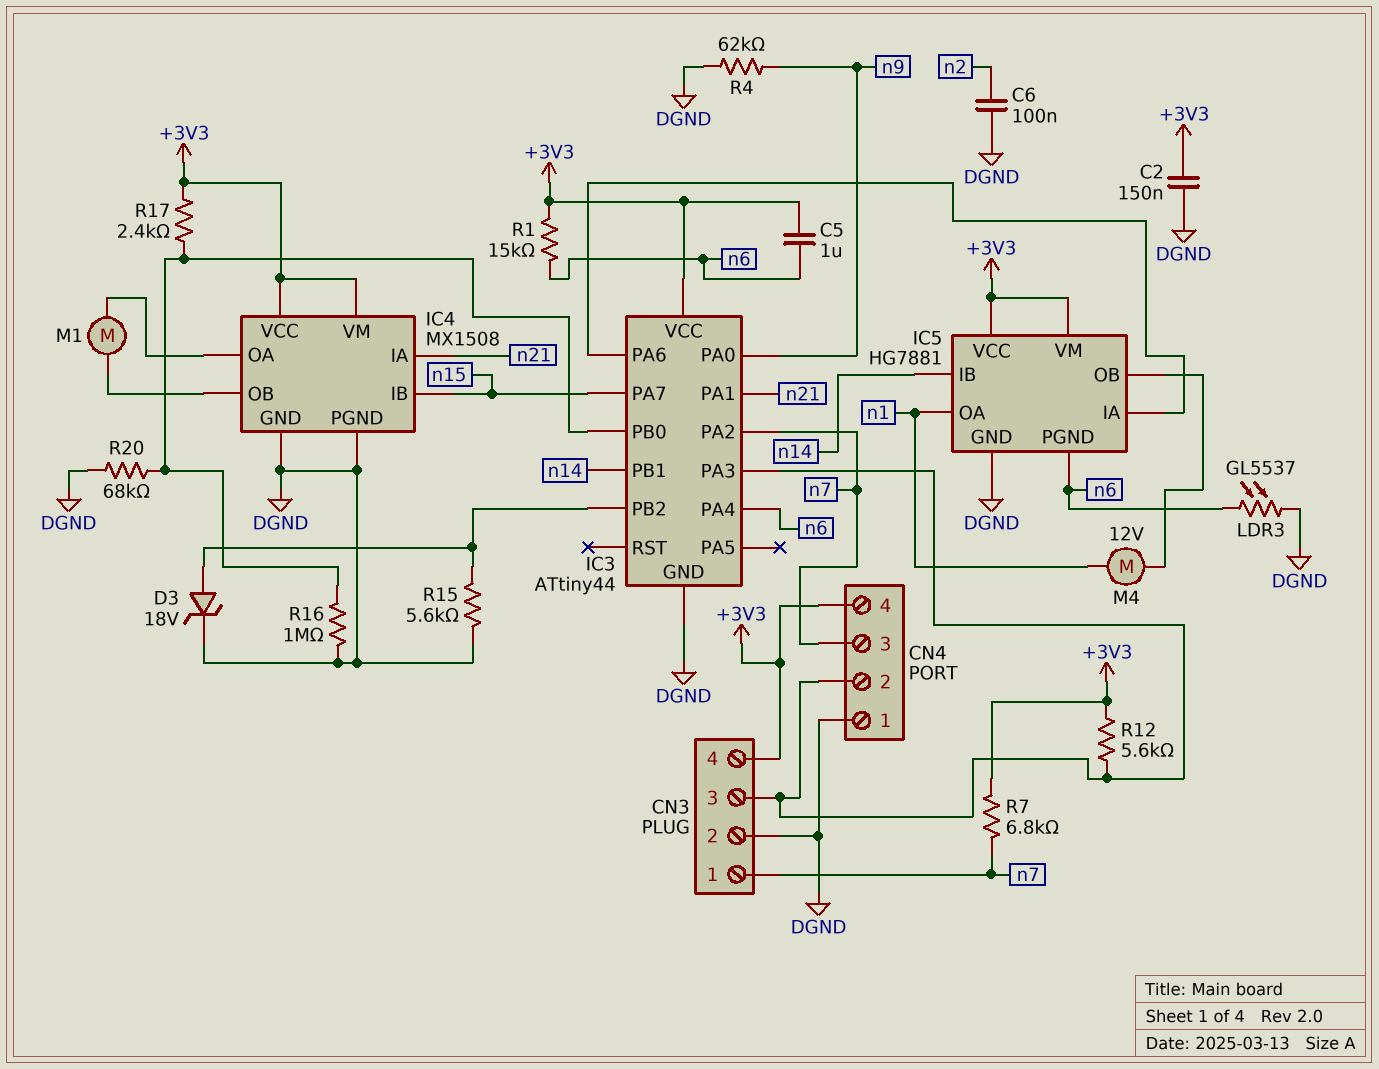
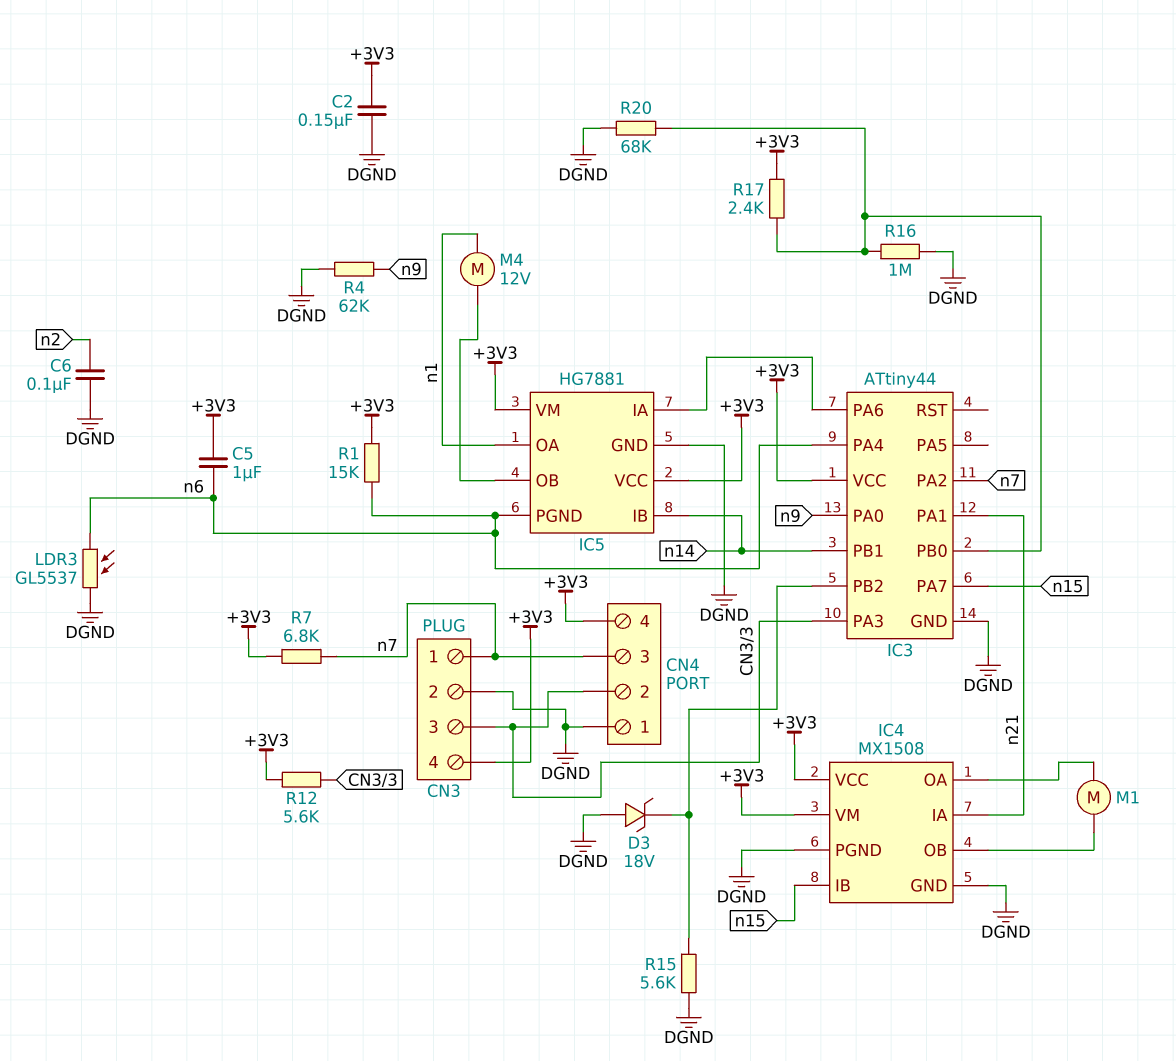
D3: zener 18V (A IC3/PB2, K DGND) -> zener 18V (A DGND, K IC3/PB2)

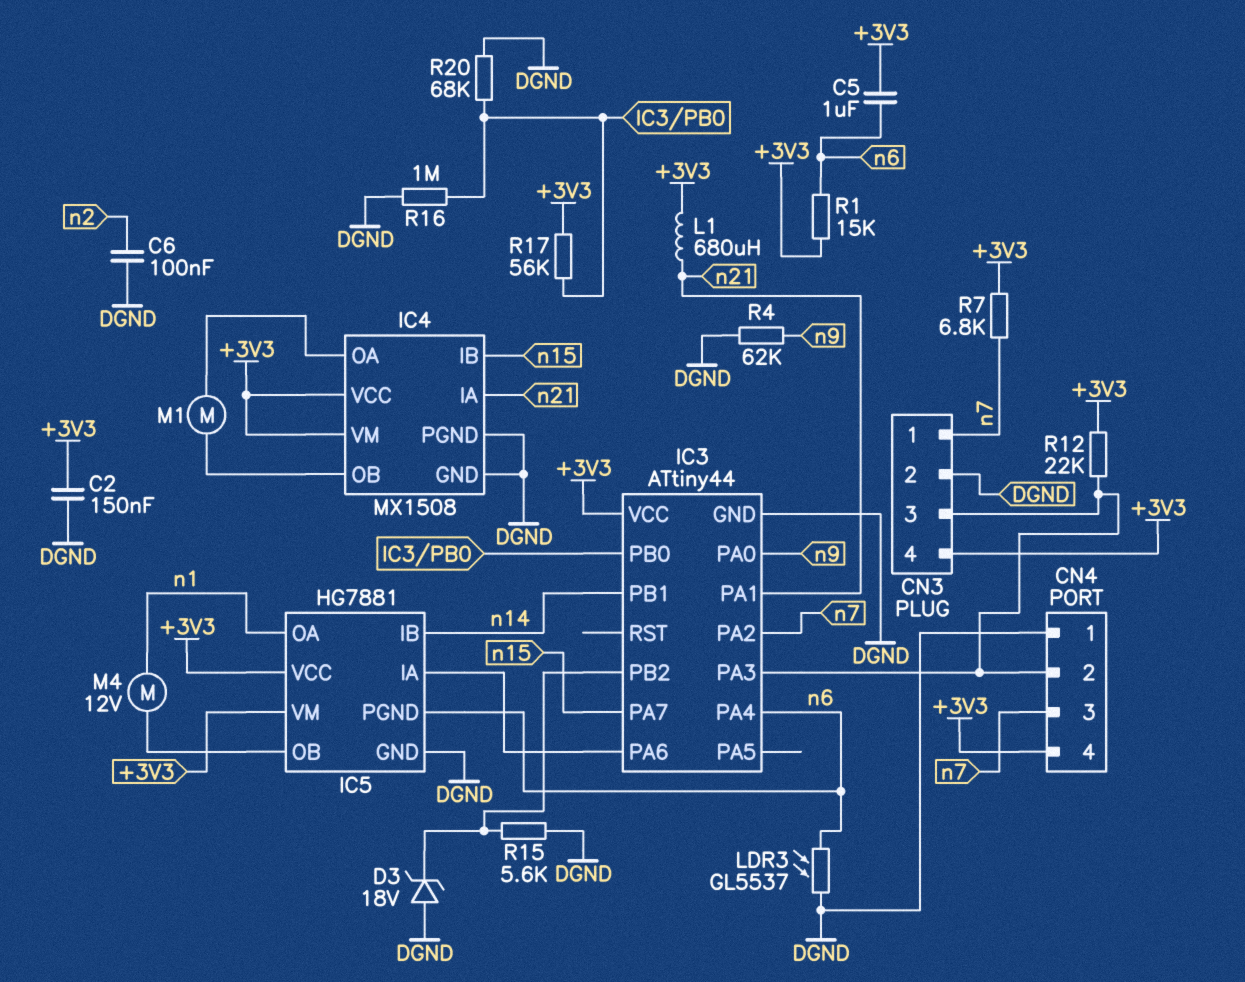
L1: none -> 680uH (+3V3, n21)
R12: 5.6k (+3V3, CN3/3) -> 22k (+3V3, CN3/3)
R17: 2.4k (+3V3, IC3/PB0) -> 56k (+3V3, IC3/PB0)

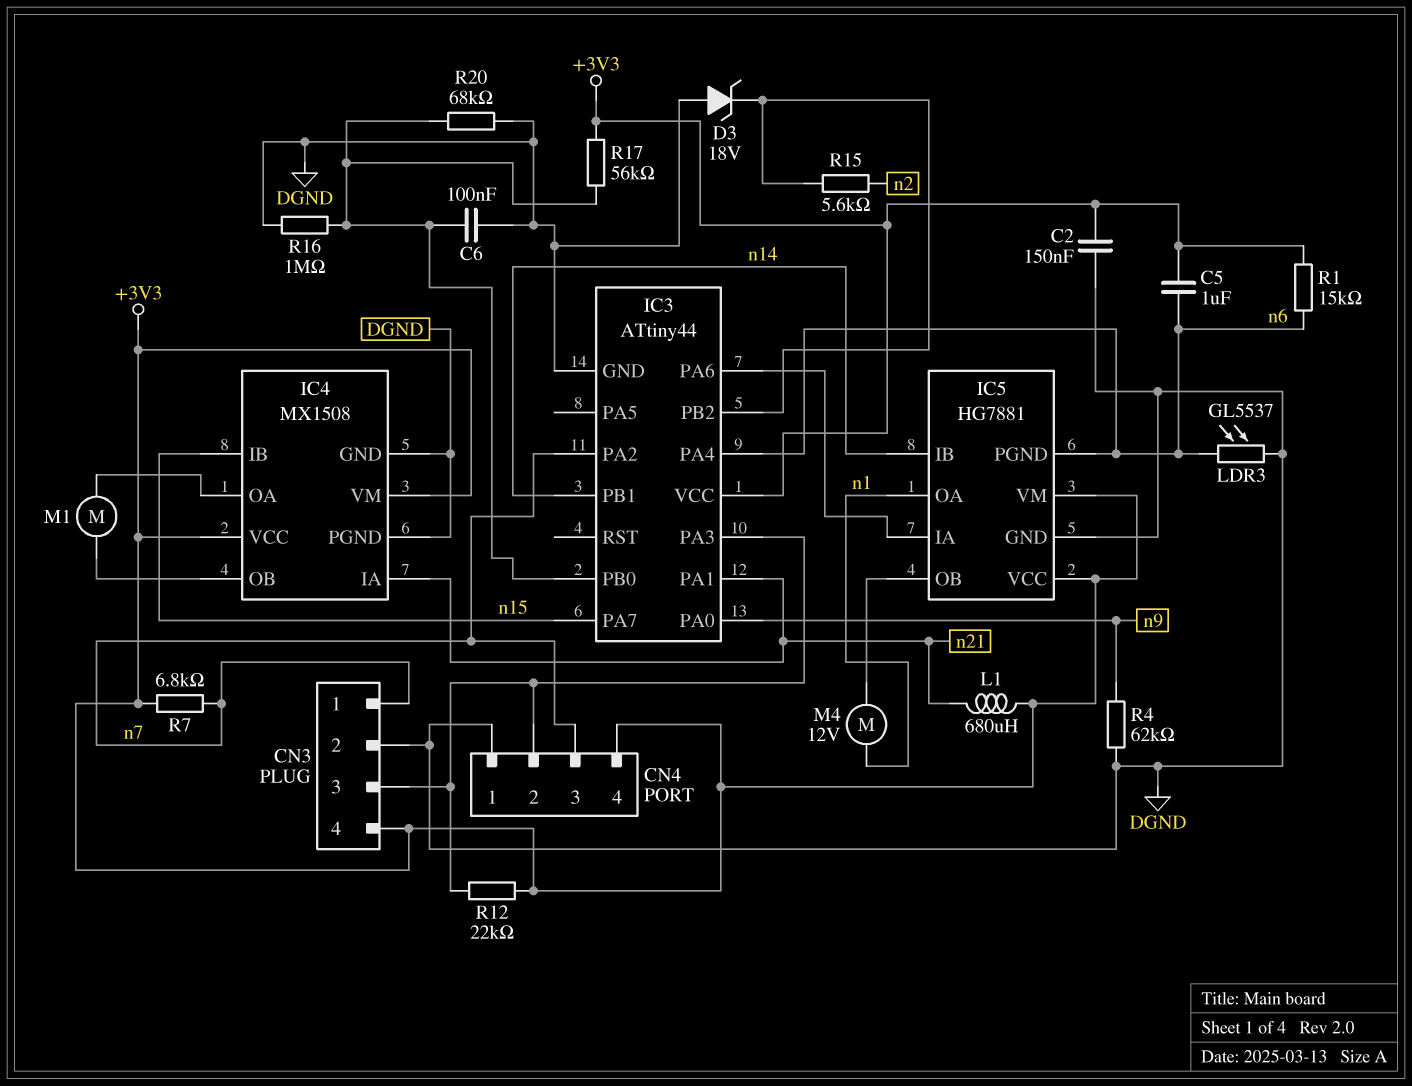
C6: 100nF (DGND, n2) -> 100nF (DGND, IC3/PB0)
R15: 5.6k (DGND, IC3/PB2) -> 5.6k (IC3/PB2, n2)

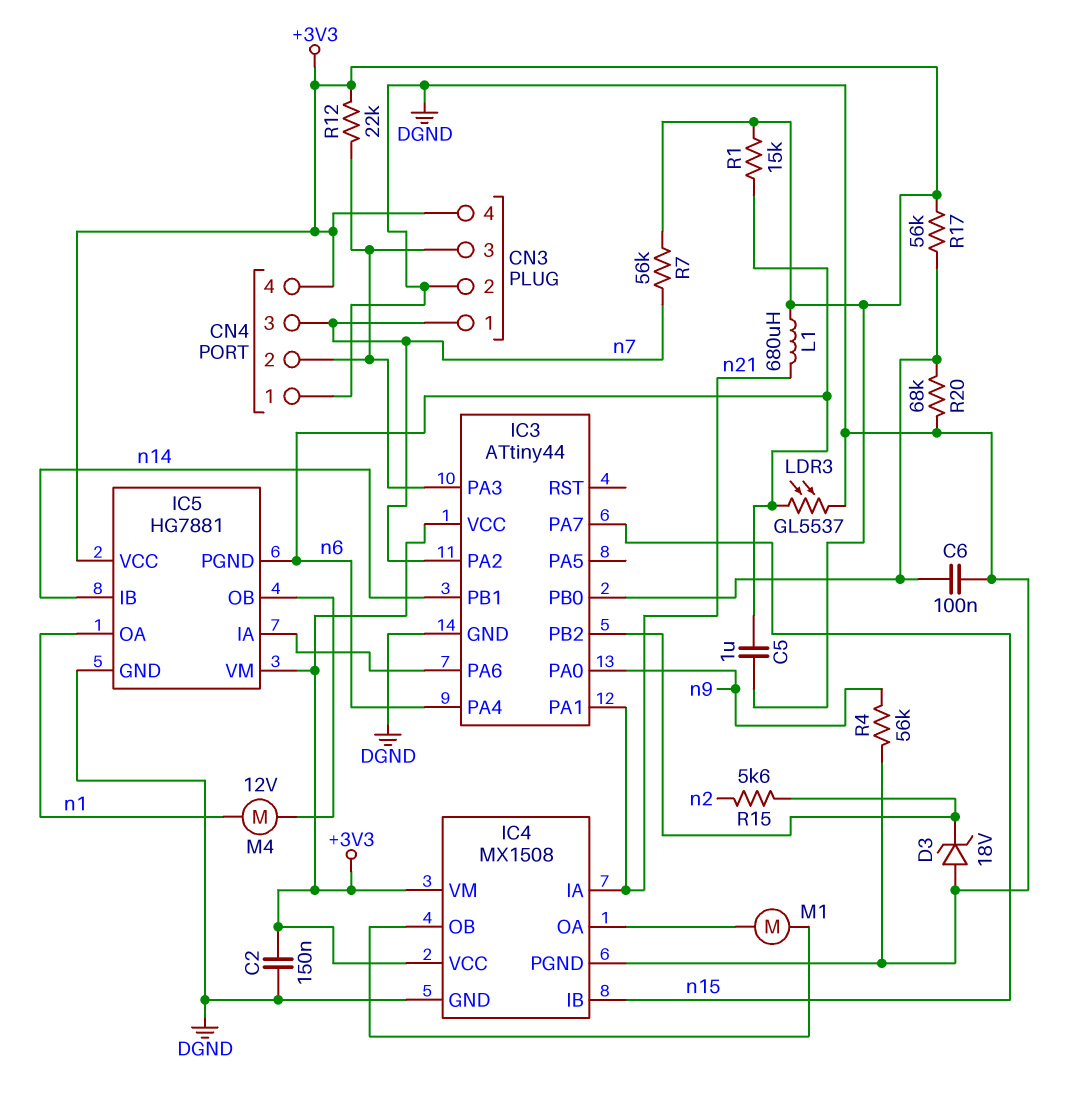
R4: 62k (DGND, n9) -> 56k (DGND, n9)
R7: 6.8k (+3V3, n7) -> 56k (+3V3, n7)
R16: 1M (DGND, IC3/PB0) -> none

